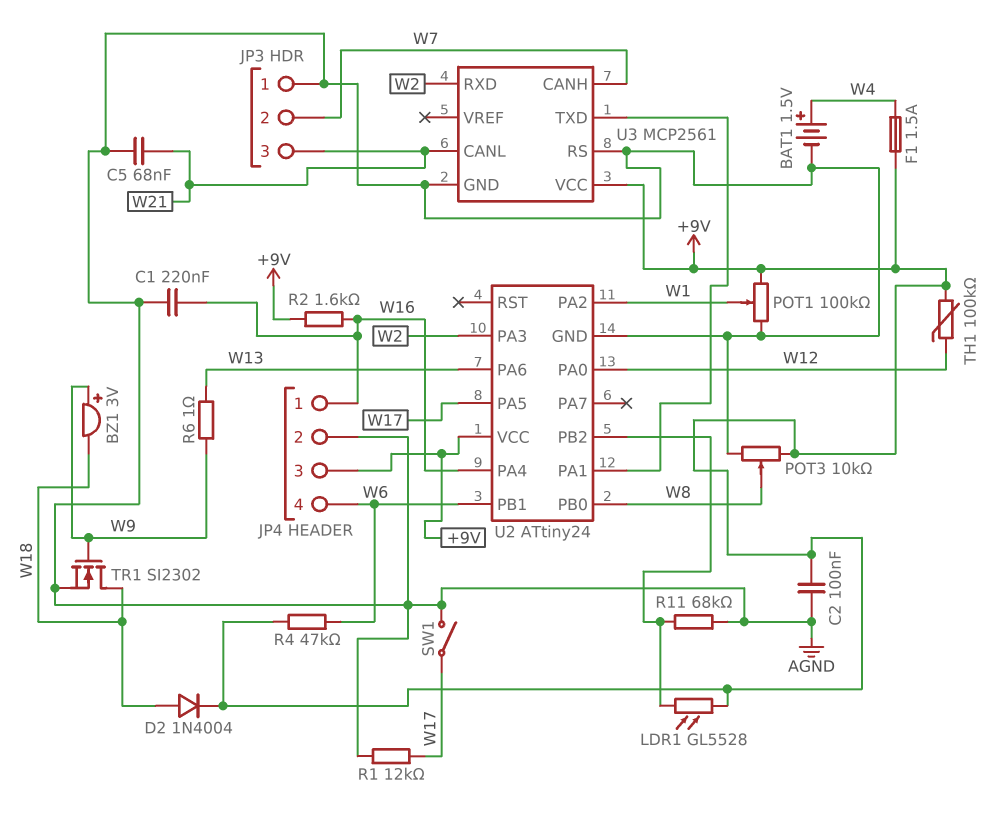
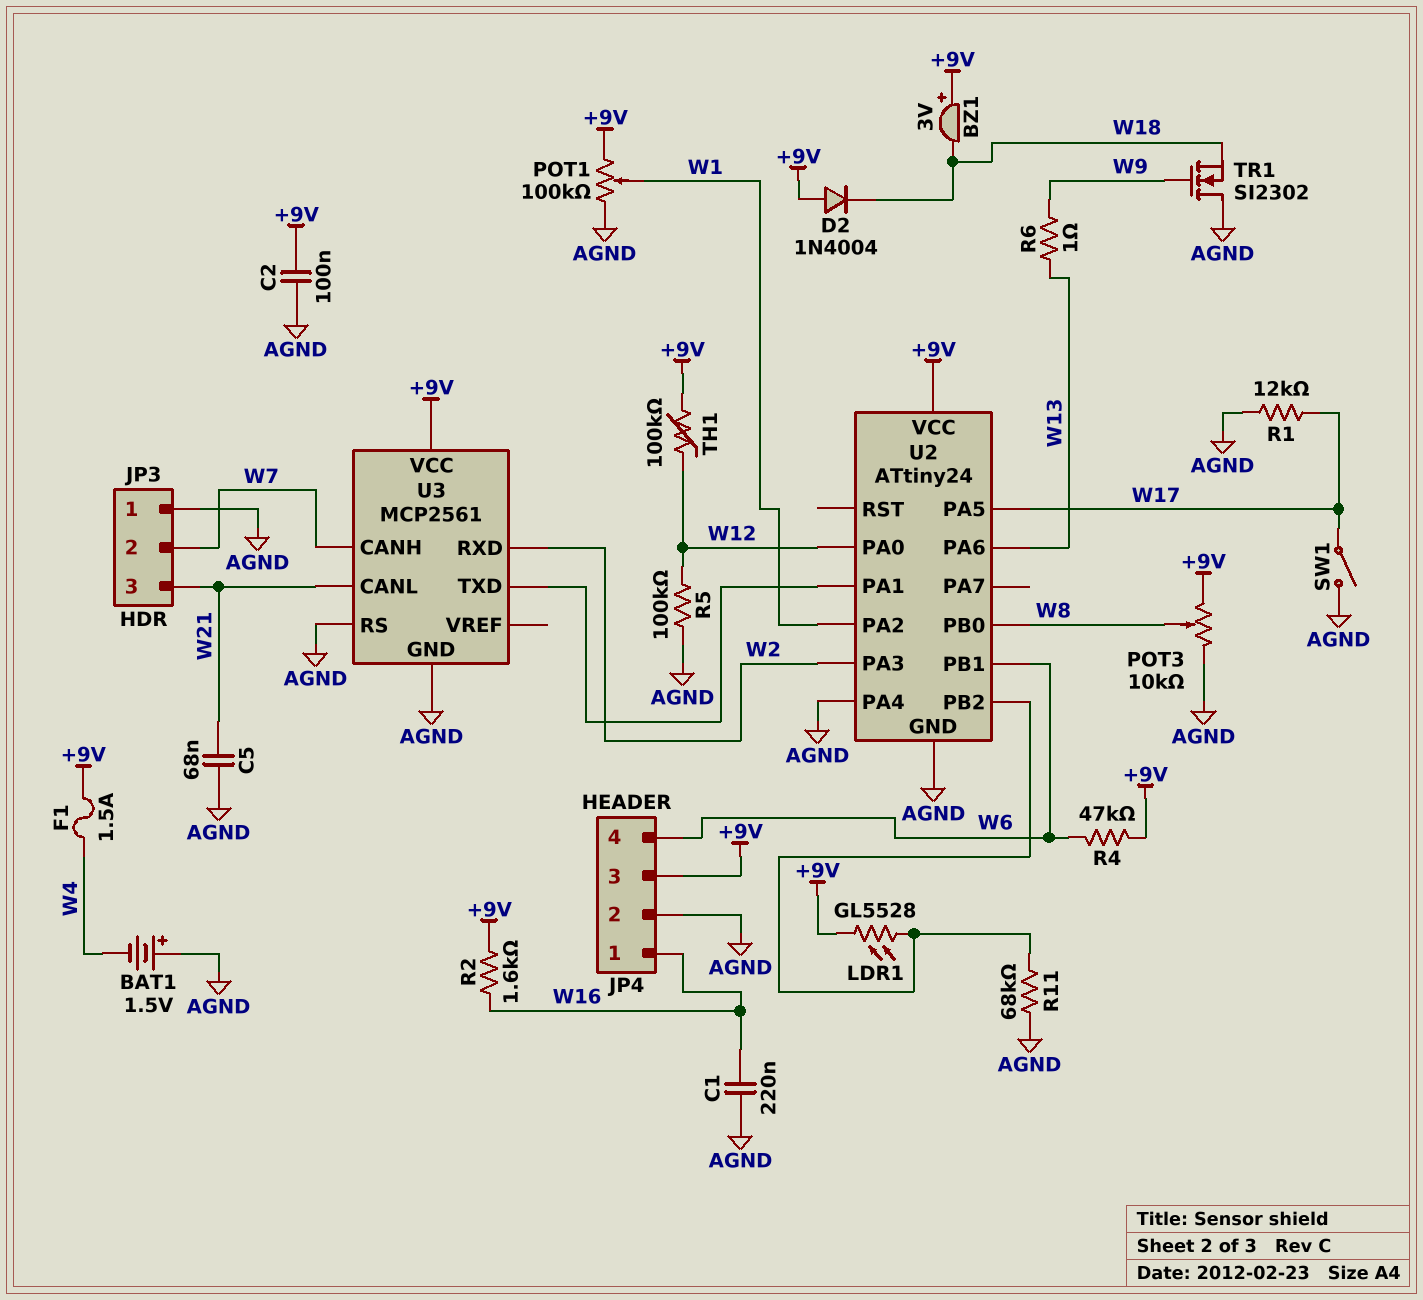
BAT1: 1.5V (plus W4, minus AGND) -> 1.5V (plus AGND, minus W4)
BZ1: buzzer 3V (plus W9, minus W18) -> buzzer 3V (plus +9V, minus W18)
D2: diode 1N4004 (A W18, K +9V) -> diode 1N4004 (A +9V, K W18)
R5: none -> 100k (AGND, W12)
TR1: NMOS SI2302 (G W9, D W18, S AGND) -> NMOS SI2302 (G W9, D AGND, S W18)
U2 pin PA4: W16 -> AGND

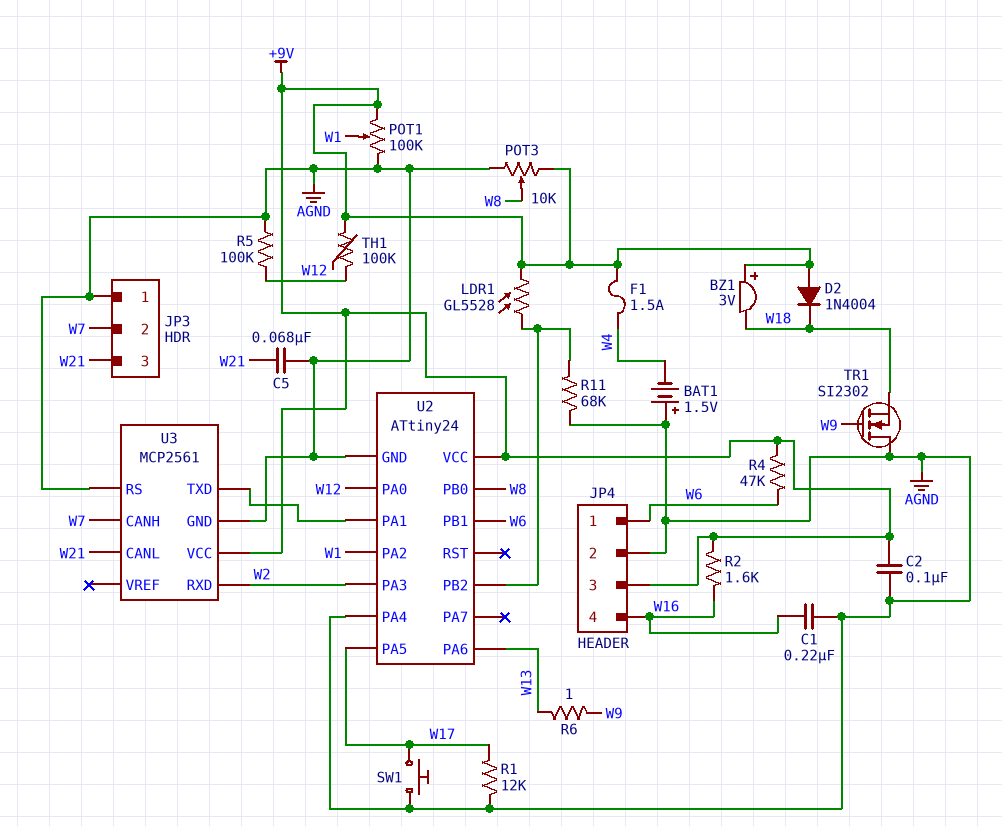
JP4 pin 1: W16 -> W6
JP4 pin 4: W6 -> W16
SW1: switch (AGND, W17) -> button (AGND, W17)

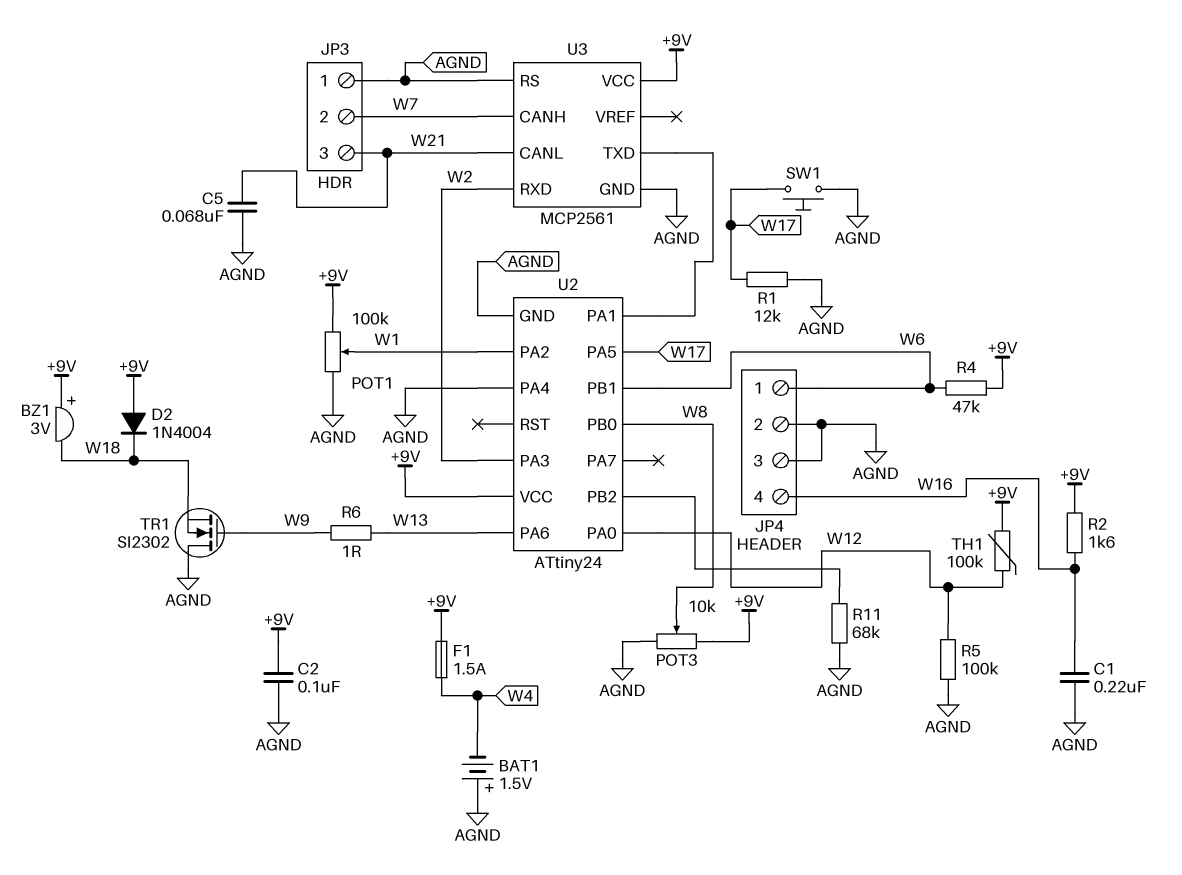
JP4 pin 3: +9V -> AGND
LDR1: GL5528 (+9V, U2/PB2) -> none

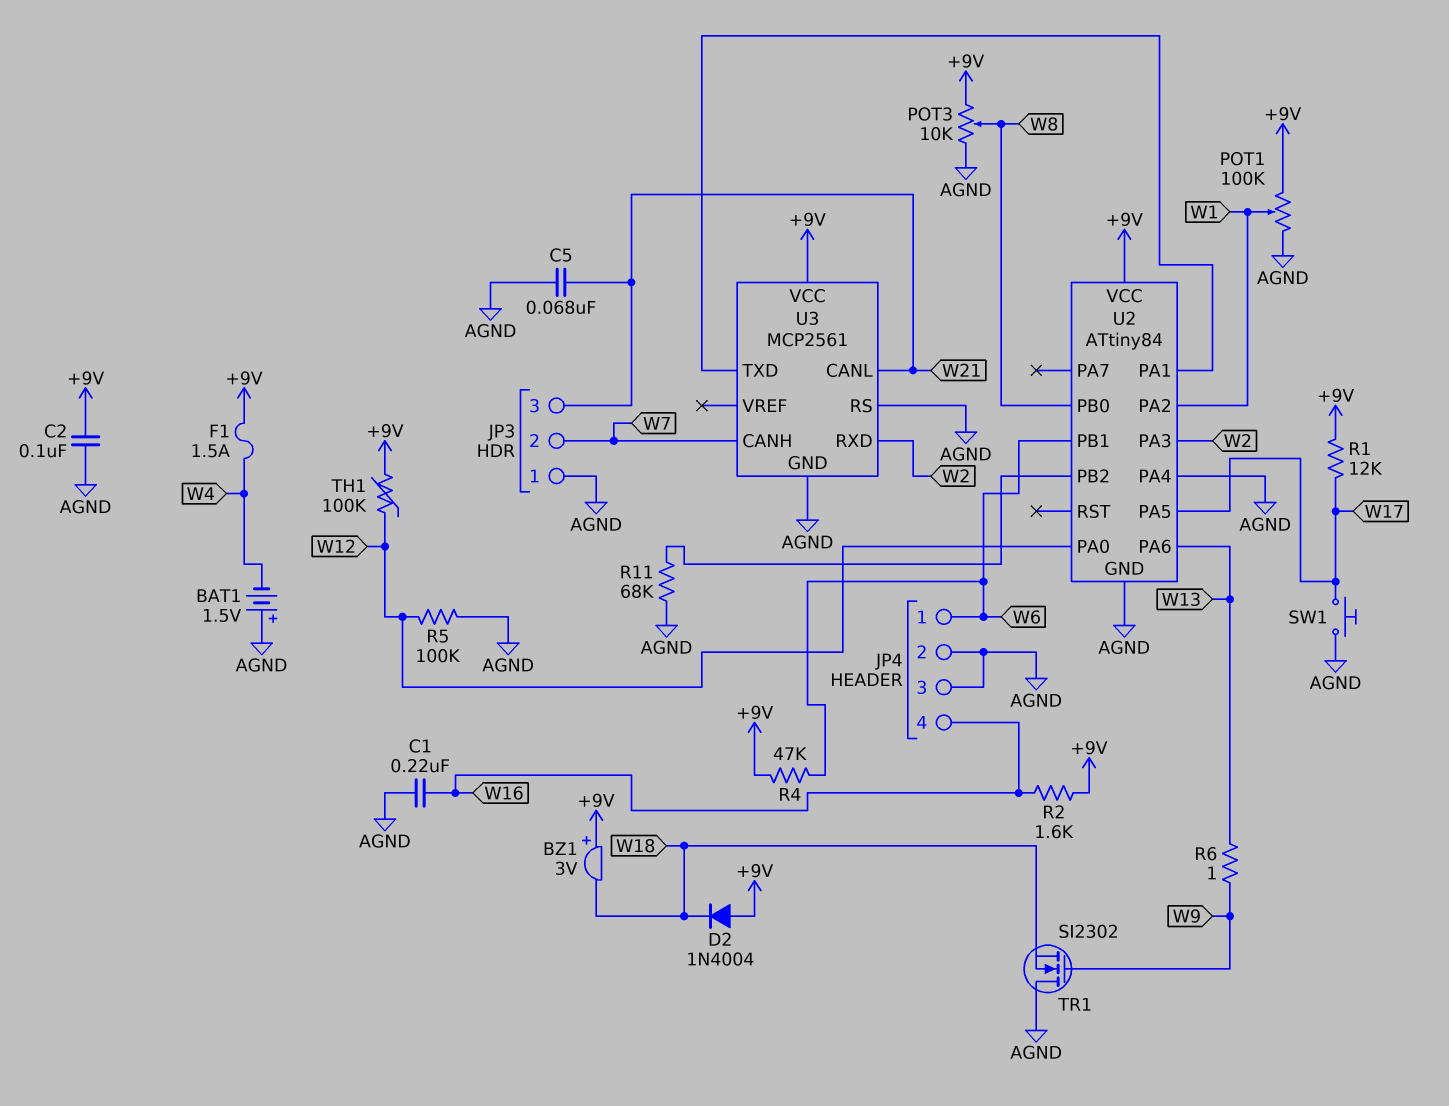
R1: 12k (AGND, W17) -> 12k (+9V, W17)
U2: ATtiny24 -> ATtiny84

